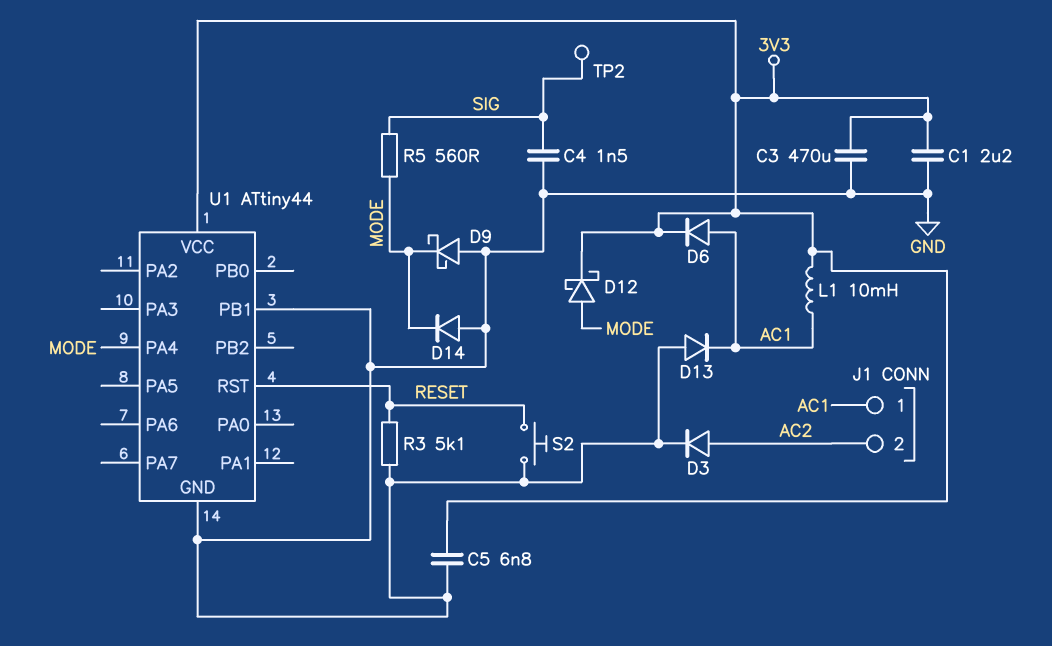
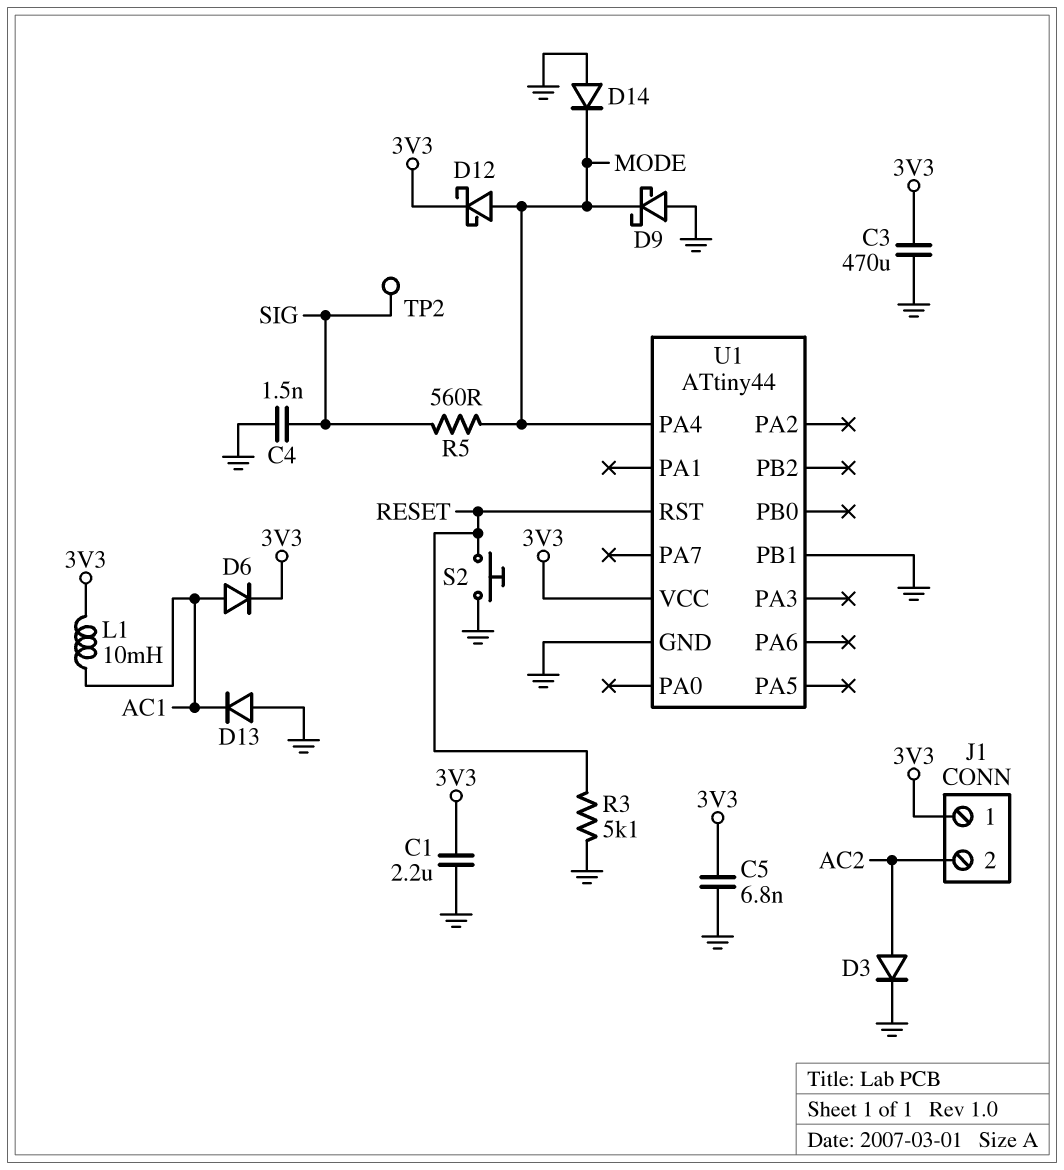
J1 pin 1: AC1 -> 3V3

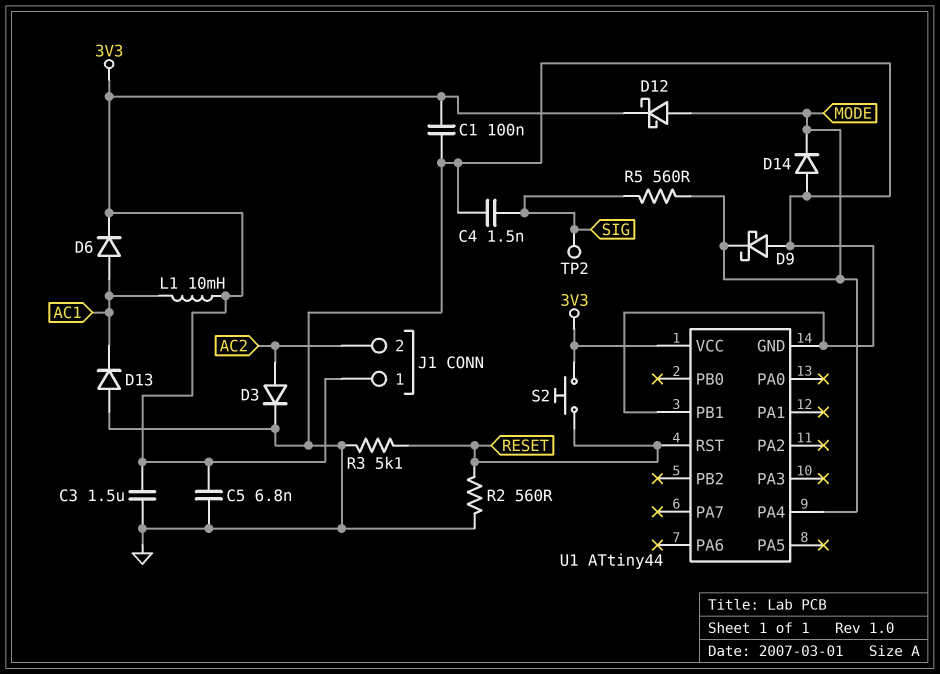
C1: 2.2uF (3V3, GND) -> 100nF (3V3, GND)
C3: 470uF (3V3, GND) -> 1.5uF (3V3, GND)
R2: none -> 560 (GND, RESET)
S2: button (GND, RESET) -> button (3V3, RESET)

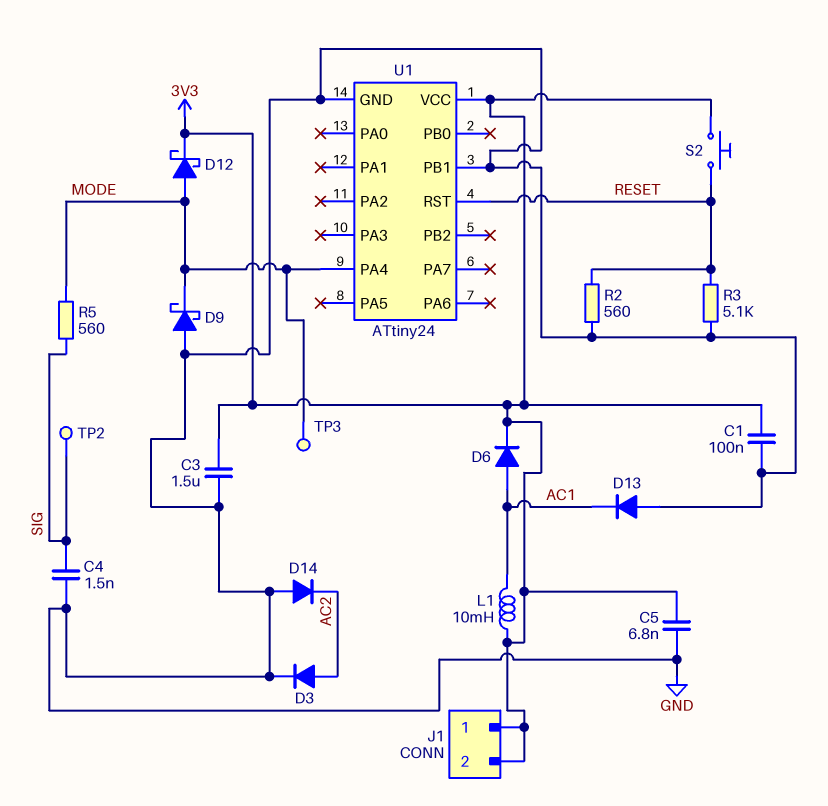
D14: diode (A GND, K MODE) -> diode (A GND, K AC2)
J1 pin 2: AC2 -> 3V3
TP3: none -> test point (MODE)
U1: ATtiny44 -> ATtiny24

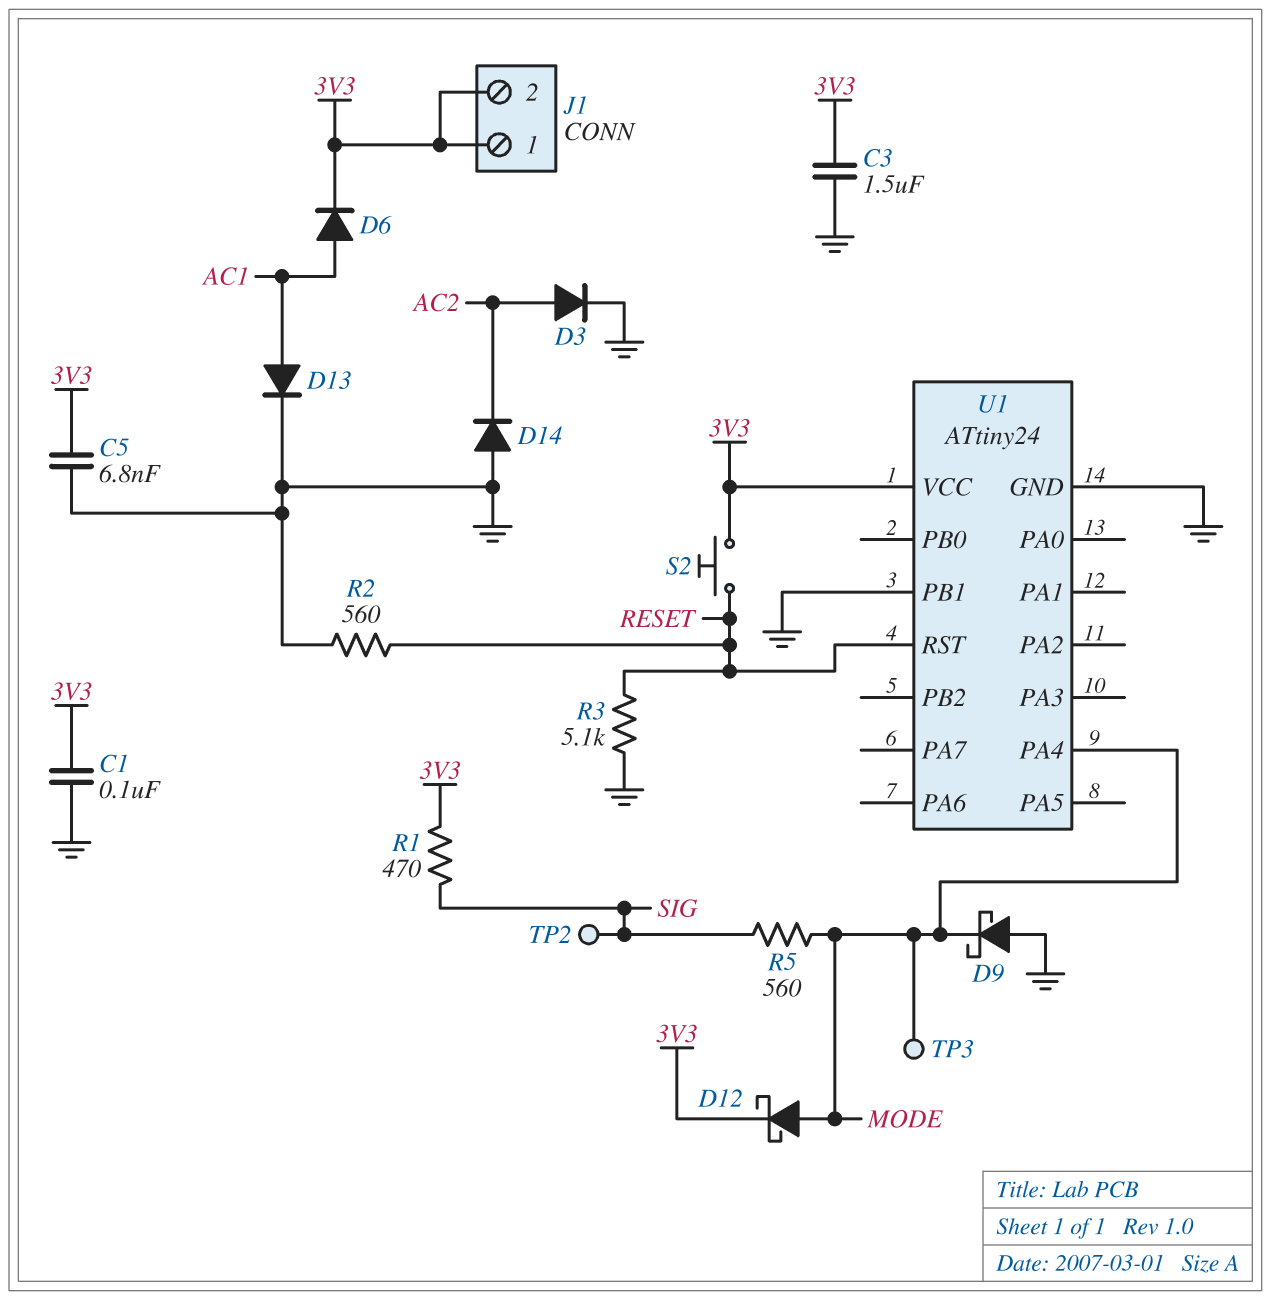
C4: 1.5nF (GND, SIG) -> none
D13: diode (A GND, K AC1) -> diode (A AC1, K GND)
L1: 10mH (3V3, AC1) -> none
R1: none -> 470 (3V3, SIG)

